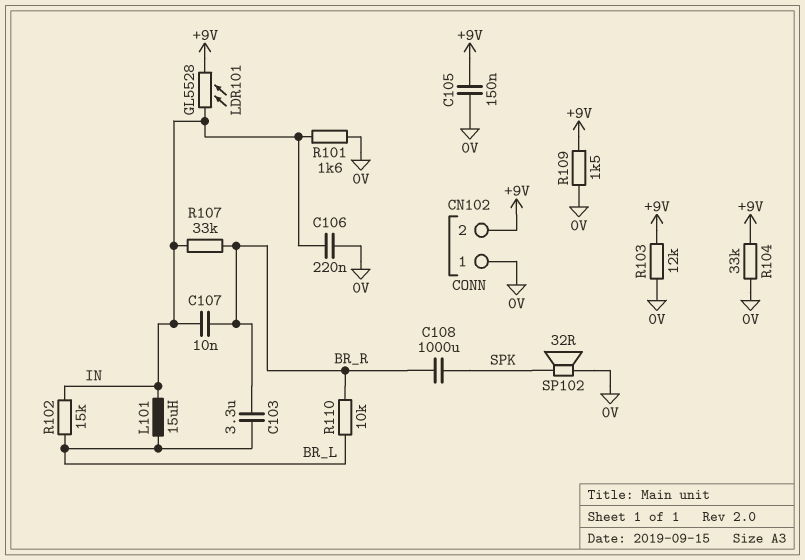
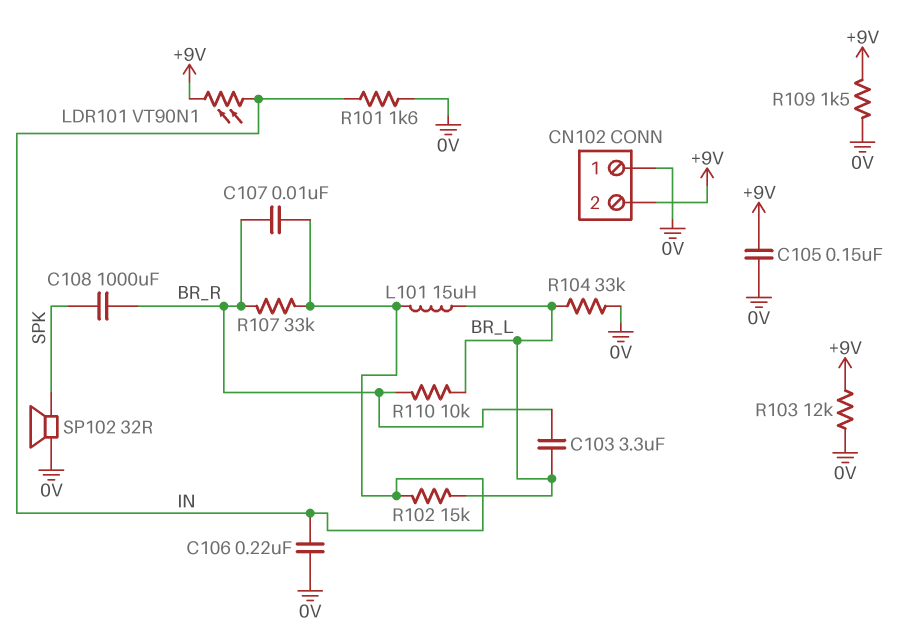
LDR101: GL5528 (+9V, IN) -> VT90N1 (+9V, IN)
R104: 33k (+9V, 0V) -> 33k (0V, BR_L)

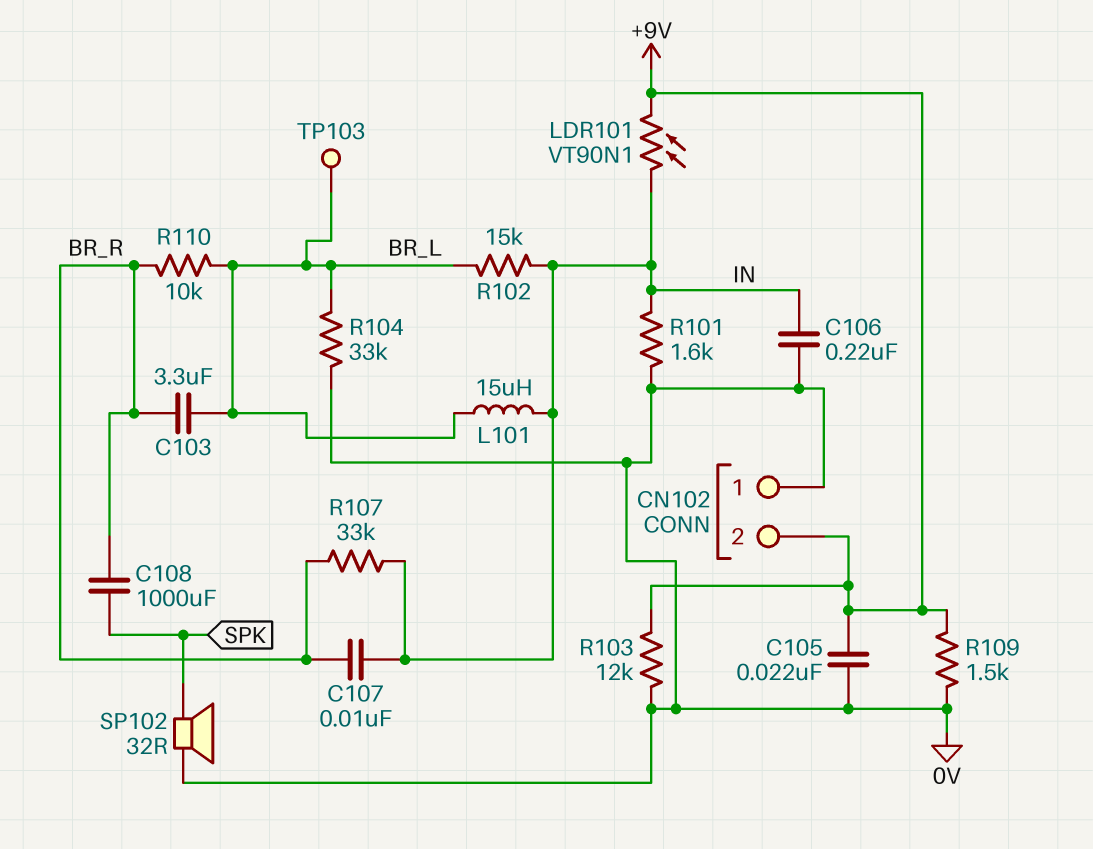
C105: 150nF (+9V, 0V) -> 22nF (+9V, 0V)
TP103: none -> test point (BR_L)

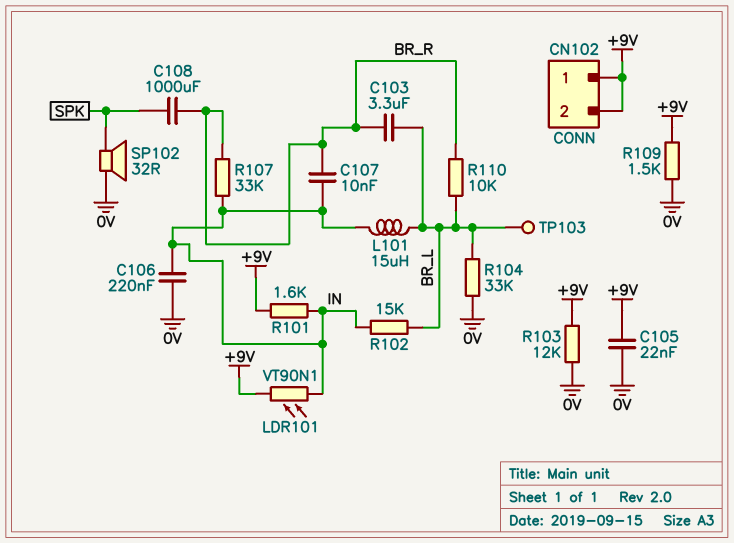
CN102 pin 1: 0V -> +9V
R101: 1.6k (0V, IN) -> 1.6k (+9V, IN)

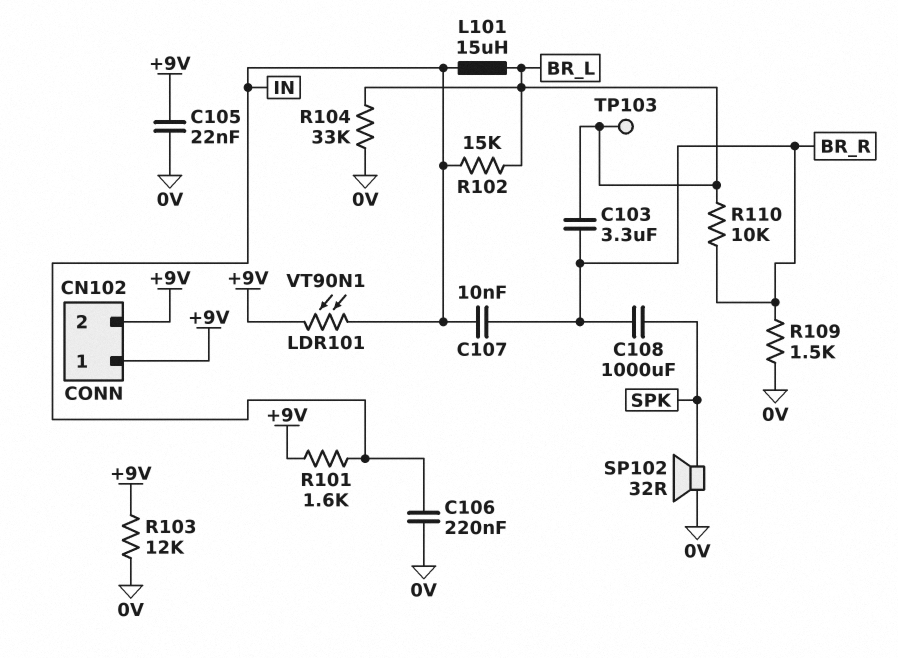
R107: 33k (BR_R, IN) -> none
R109: 1.5k (+9V, 0V) -> 1.5k (0V, BR_R)

